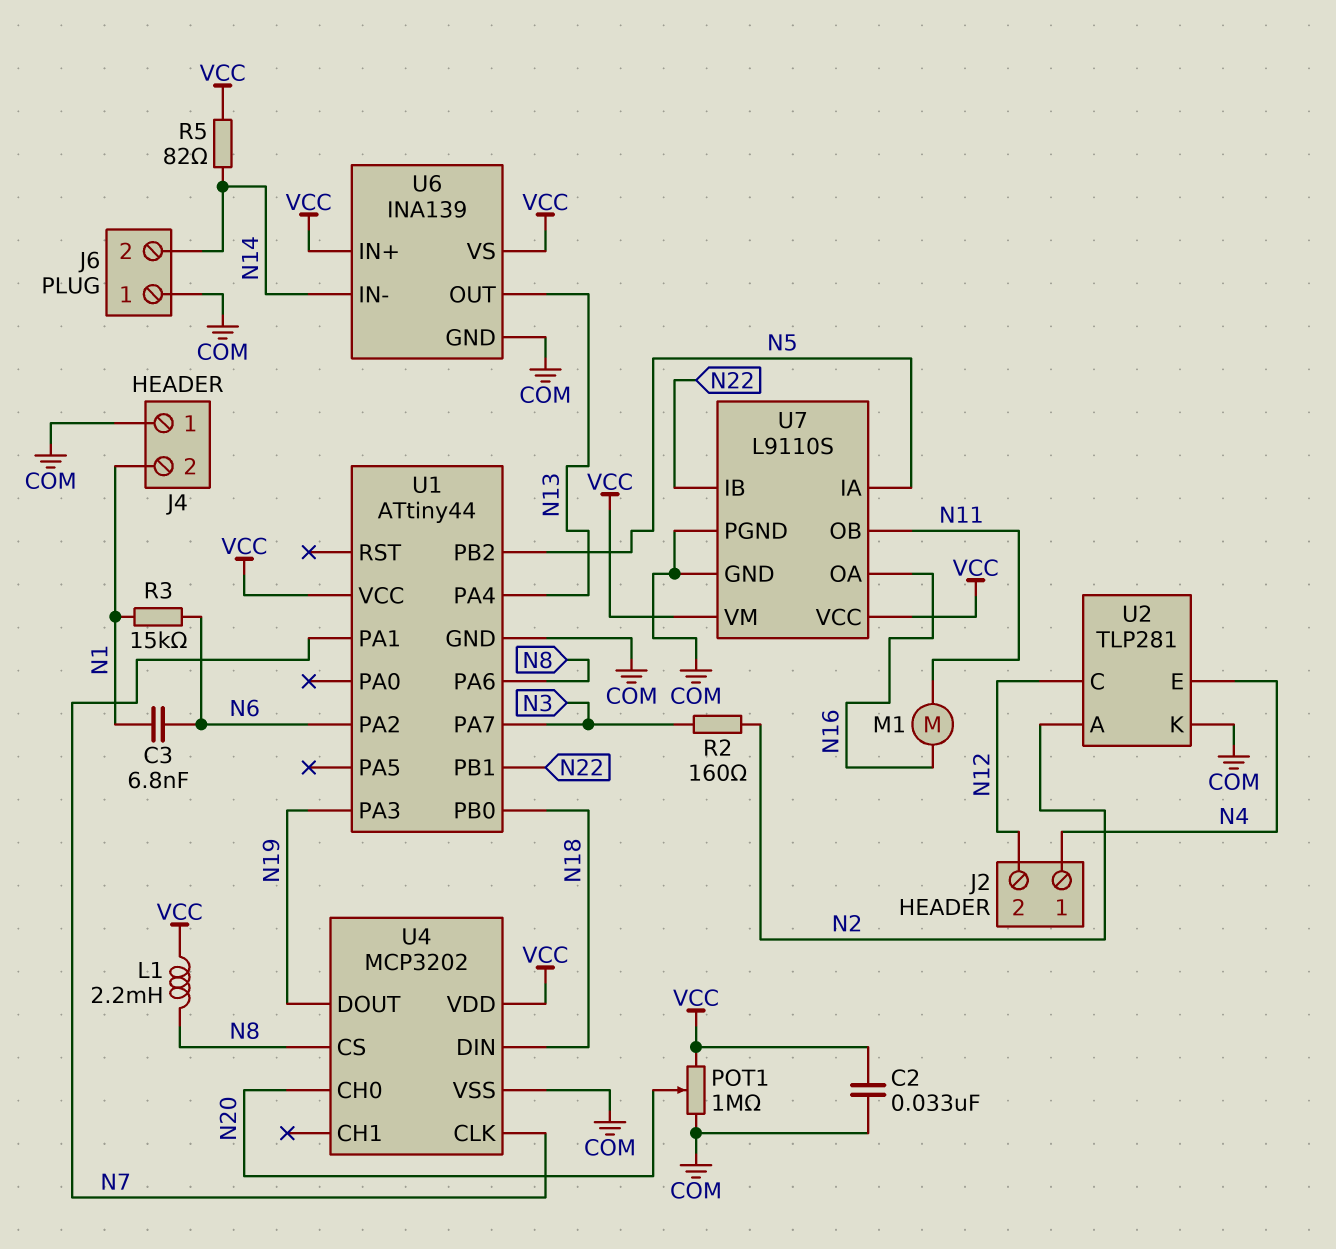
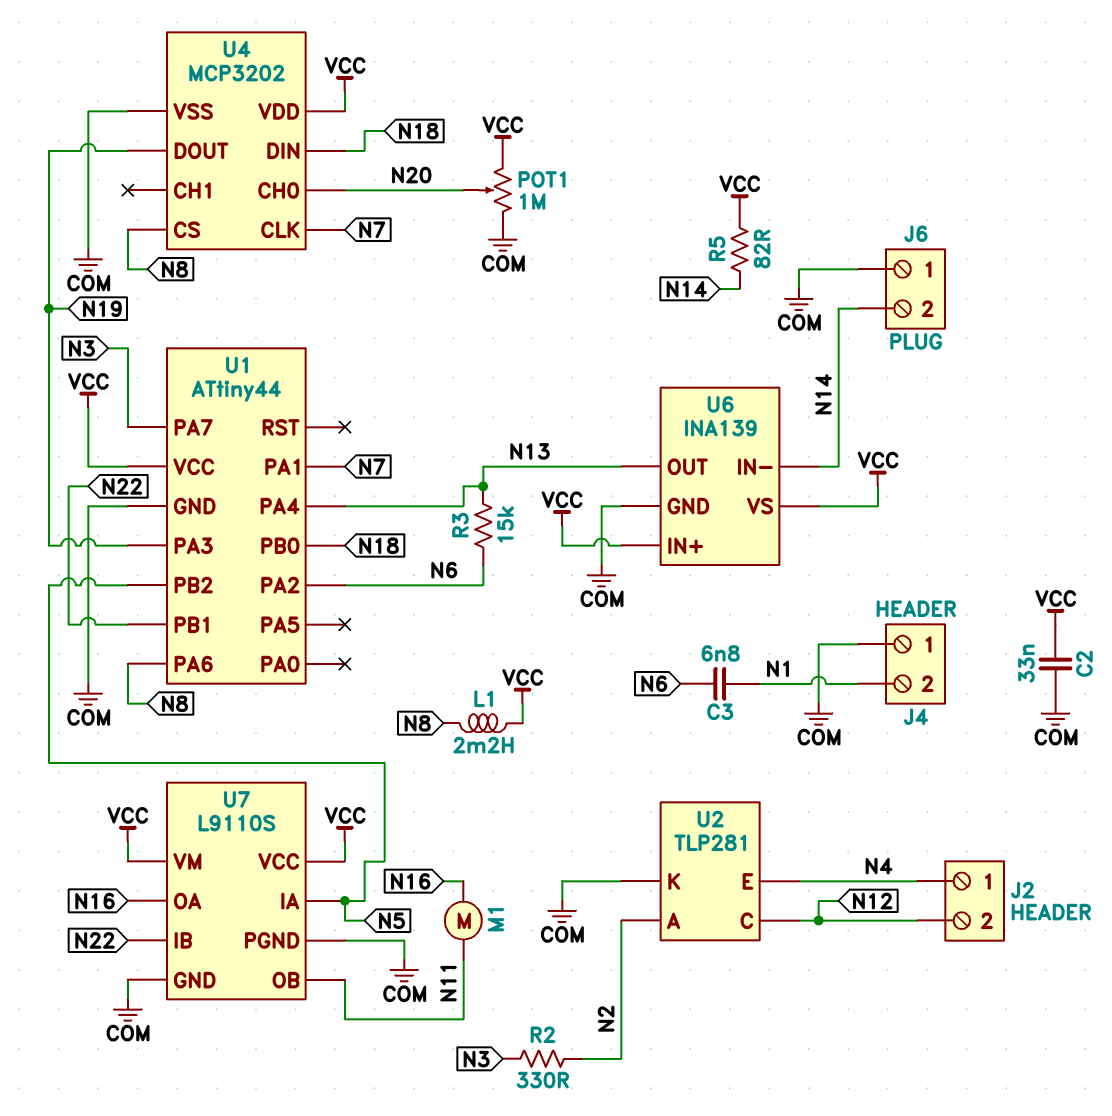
R2: 160 (N2, N3) -> 330 (N2, N3)
R3: 15k (N1, N6) -> 15k (N6, N13)

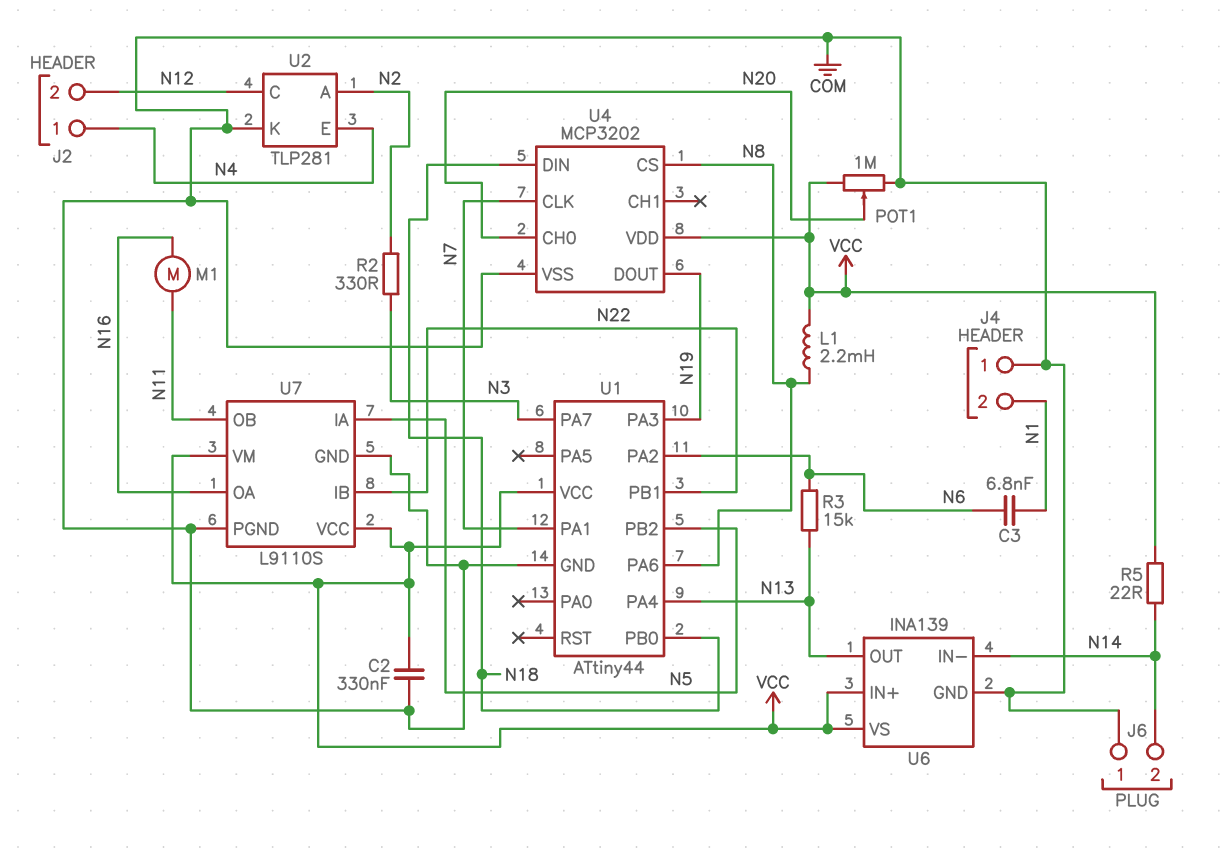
C2: 33nF (COM, VCC) -> 330nF (COM, VCC)
R5: 82 (N14, VCC) -> 22 (N14, VCC)

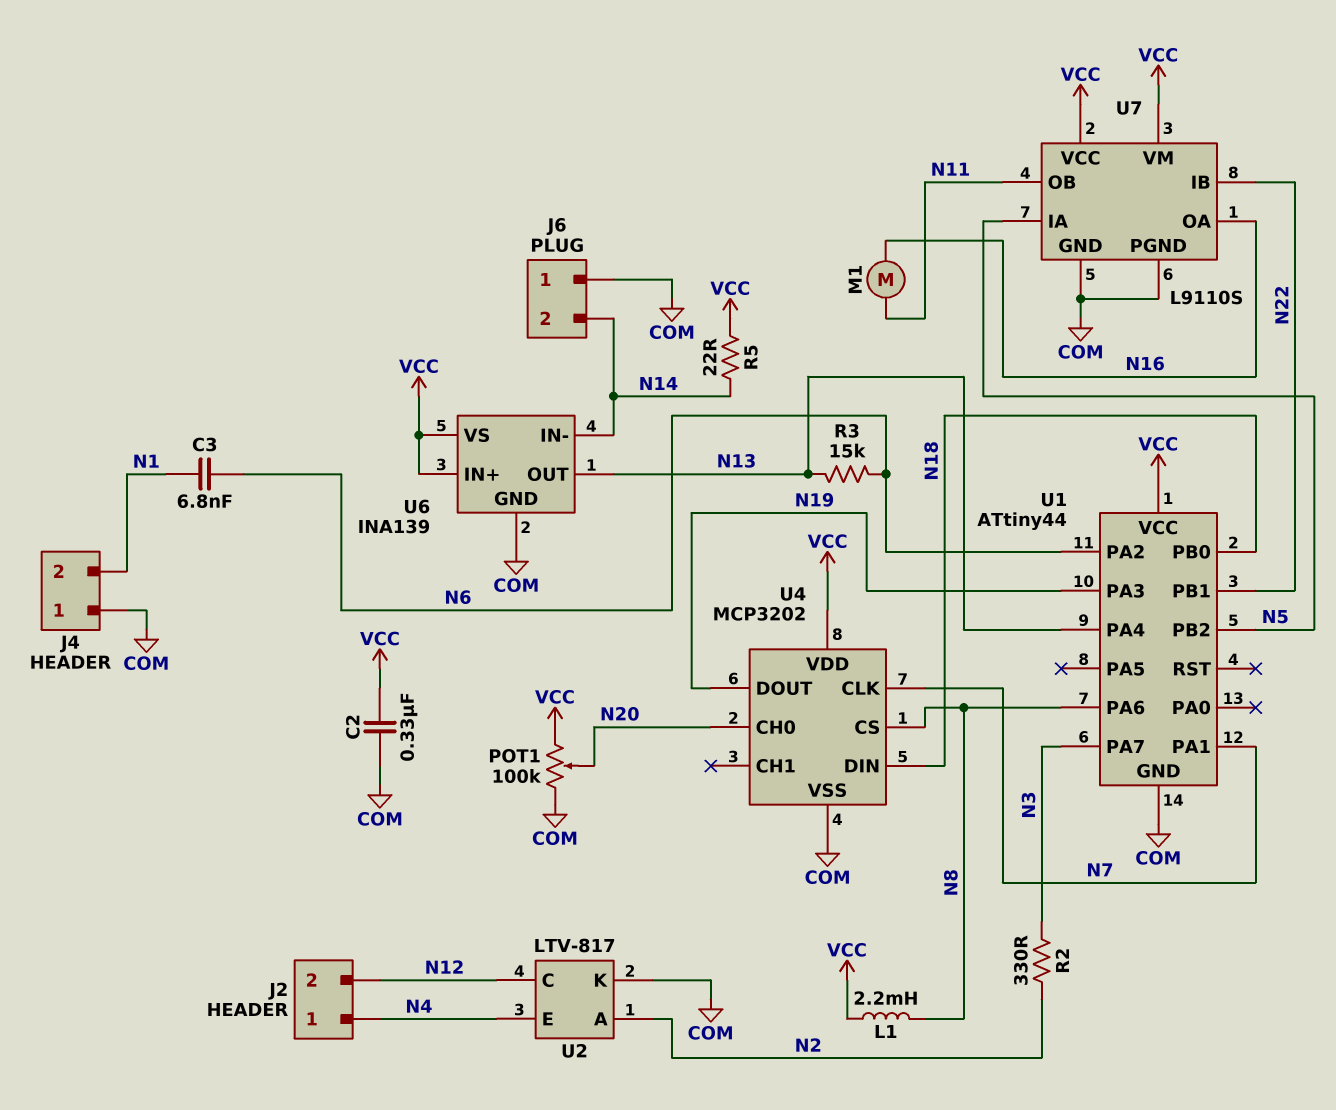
POT1: 1M (COM, VCC, wiper N20) -> 100k (COM, VCC, wiper N20)
U2: TLP281 -> LTV-817

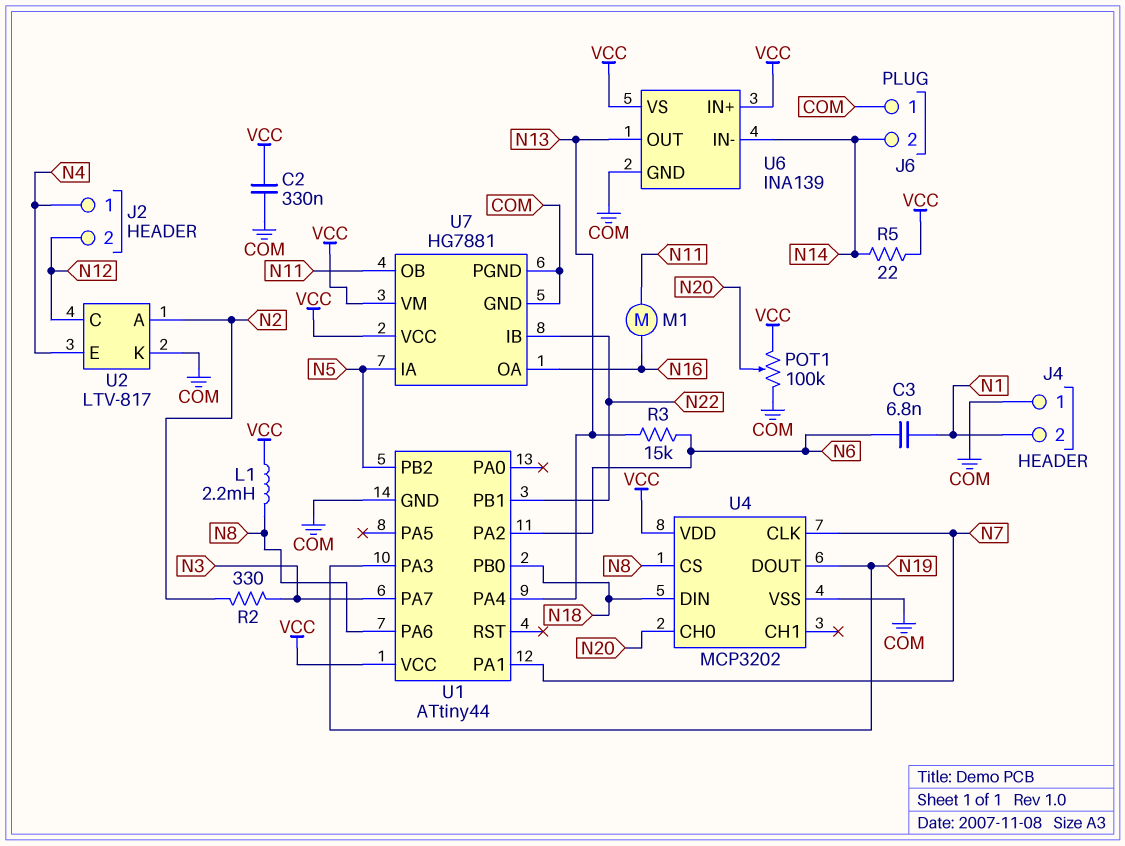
U7: L9110S -> HG7881

